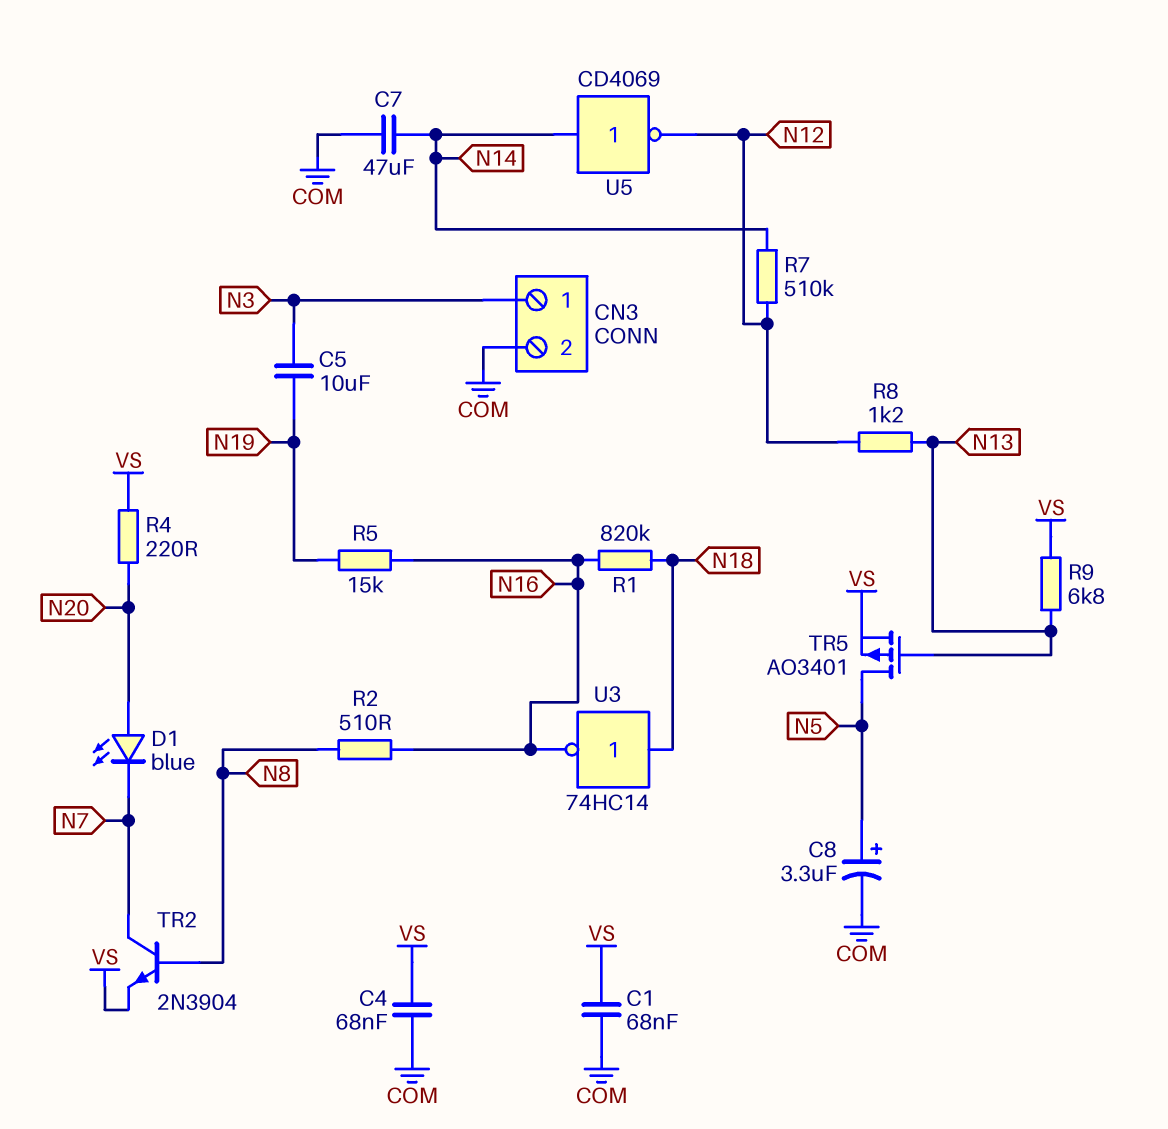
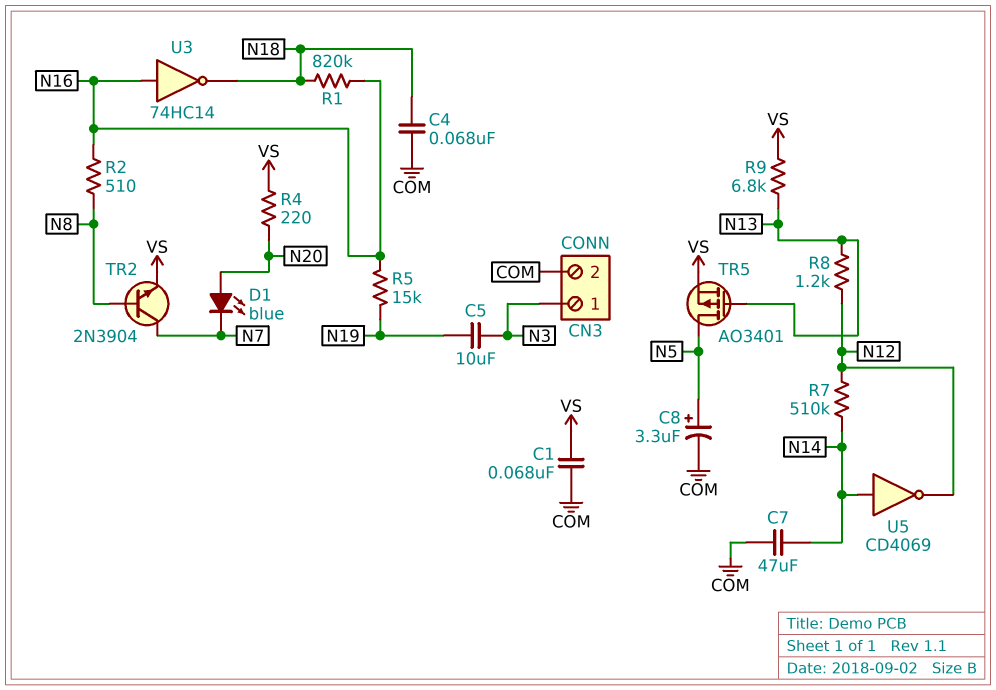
C4: 68nF (COM, VS) -> 68nF (COM, N18)
U3: NOT 74HC14 (in N18, out N16) -> NOT 74HC14 (in N16, out N18)

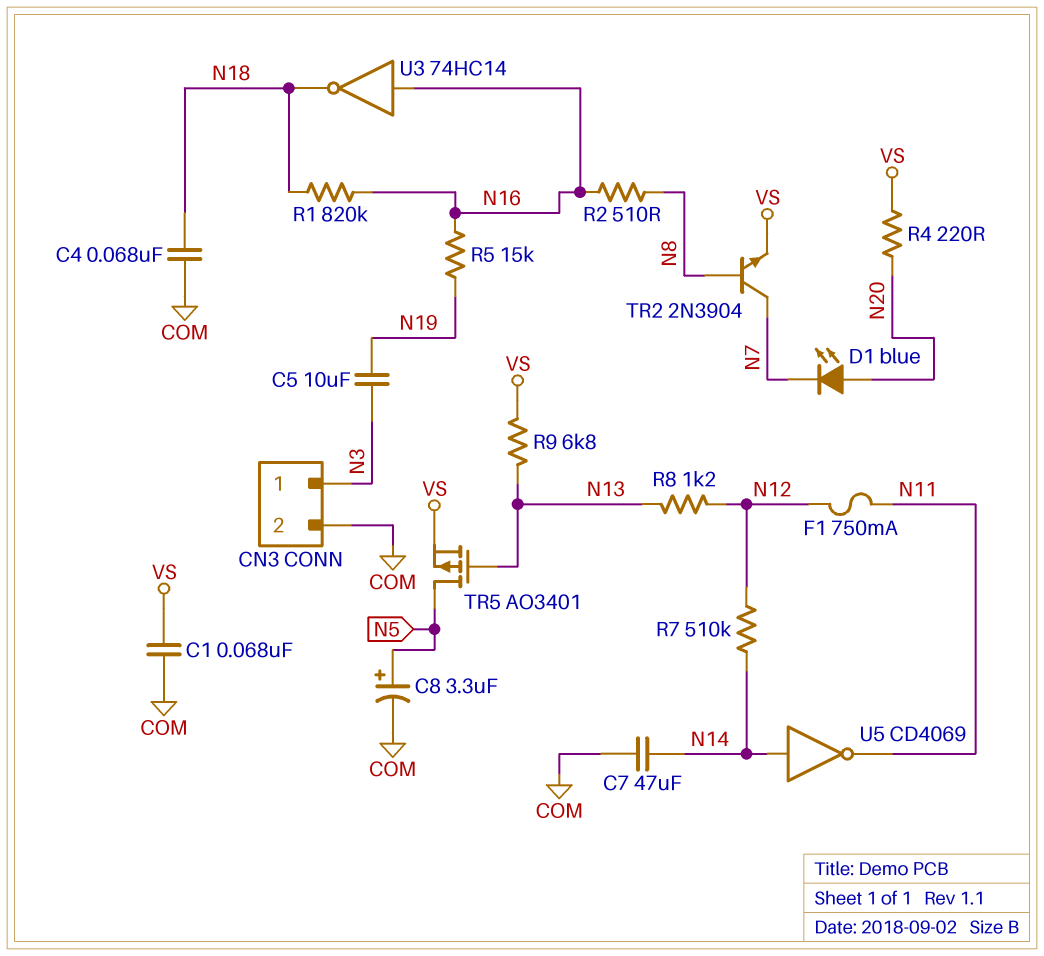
F1: none -> 750mA (N11, N12)
U5: NOT CD4069 (in N14, out N12) -> NOT CD4069 (in N14, out N11)

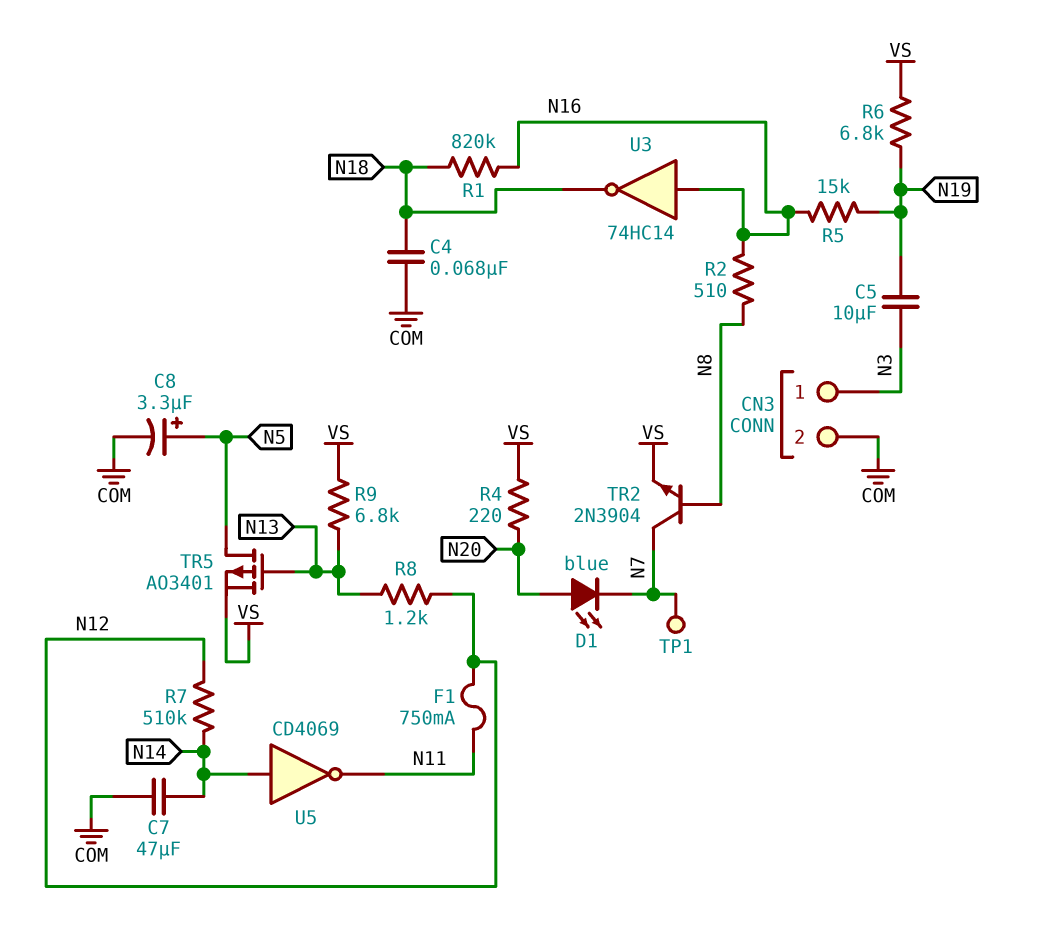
C1: 68nF (COM, VS) -> none
R6: none -> 6.8k (N19, VS)
TP1: none -> test point (N7)

